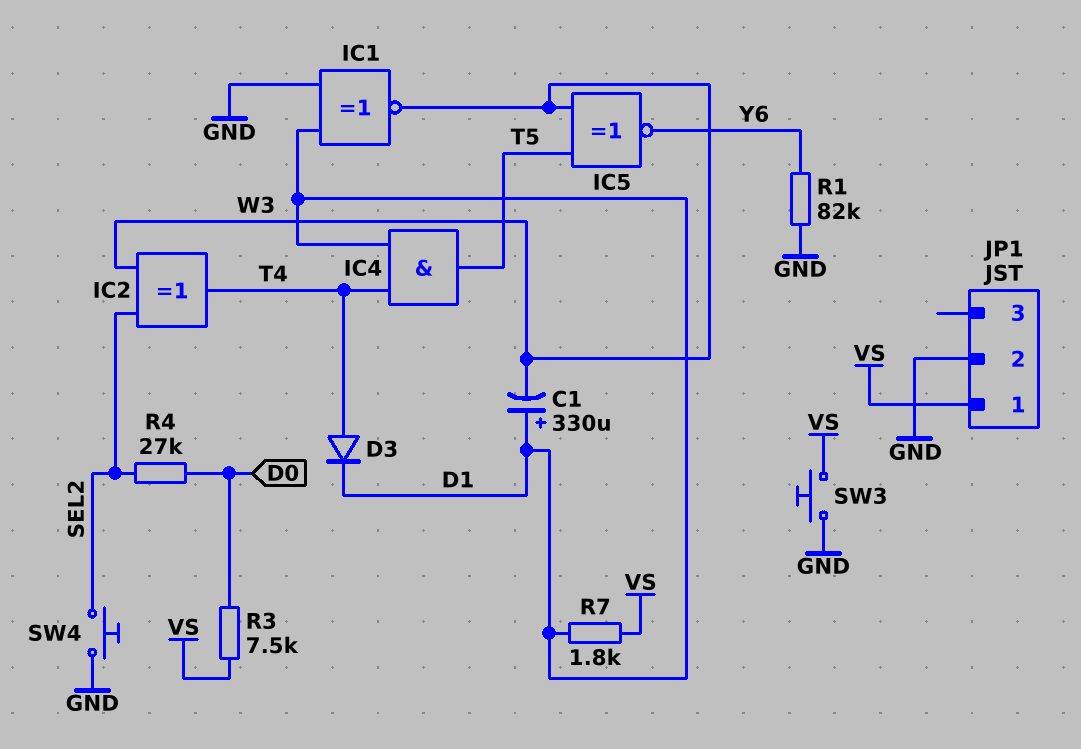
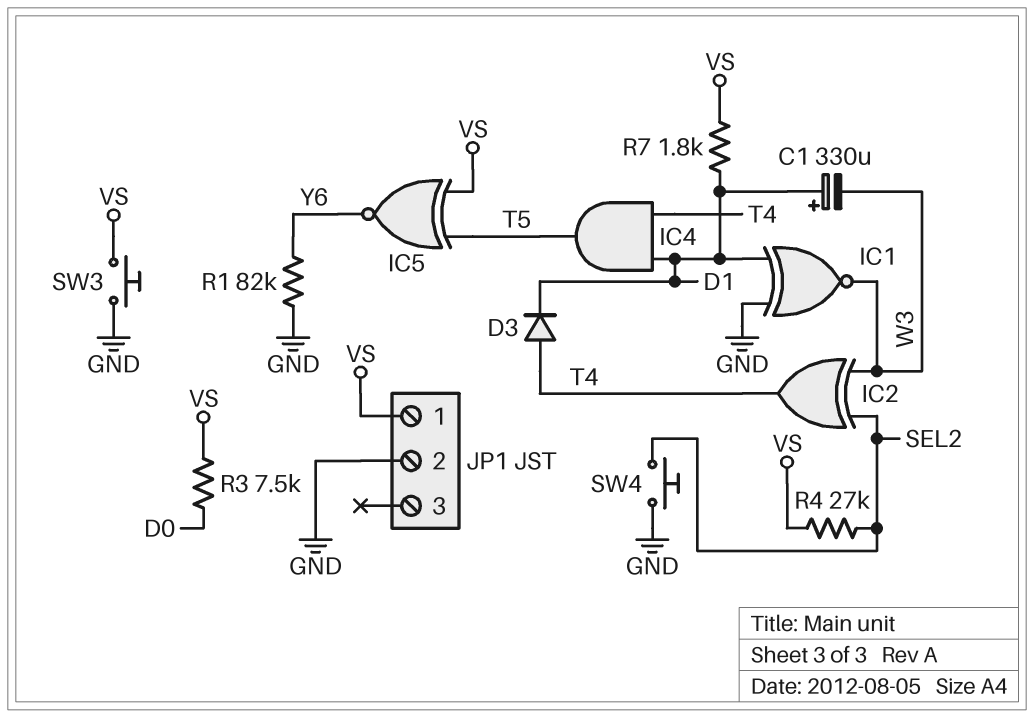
IC5: XNOR (in T5, in W3, out Y6) -> XNOR (in T5, in VS, out Y6)
R4: 27k (D0, SEL2) -> 27k (SEL2, VS)

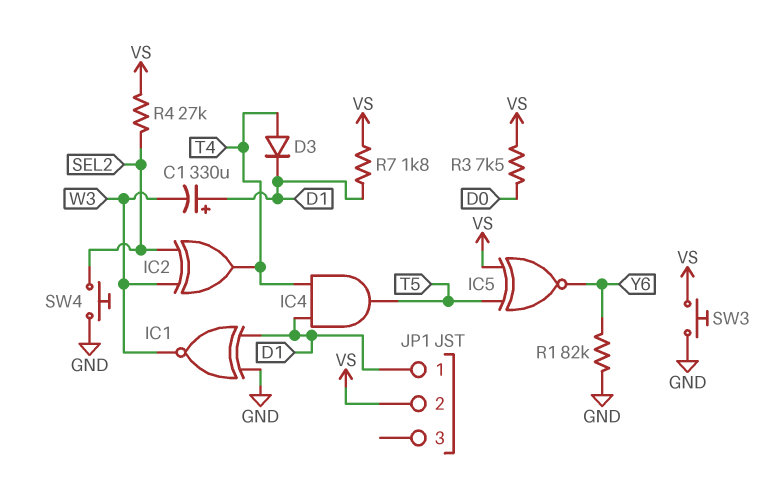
JP1 pin 1: VS -> D1
JP1 pin 2: GND -> VS

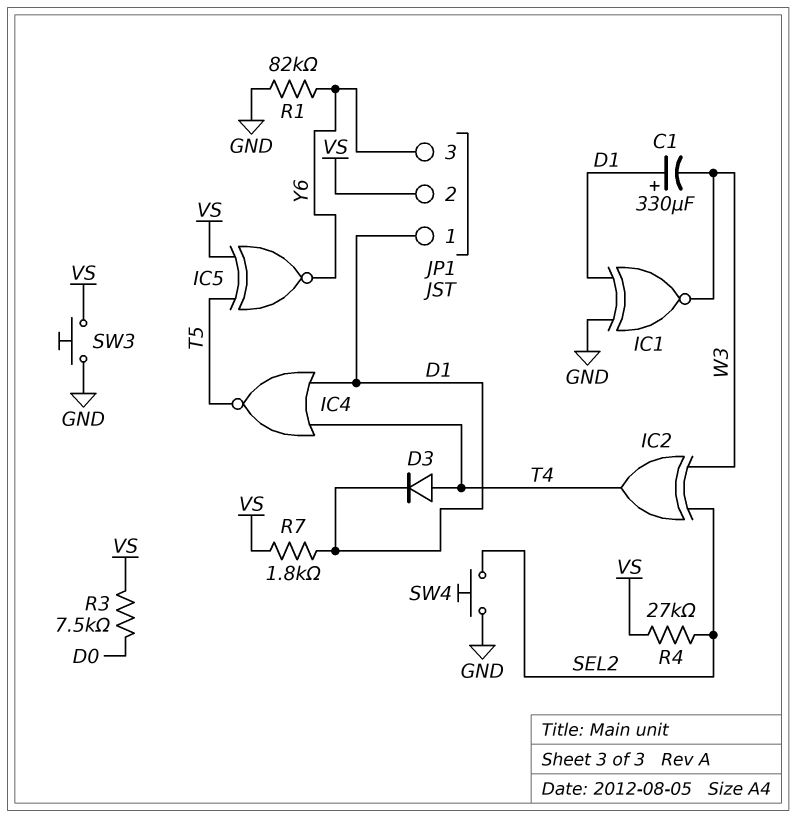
IC4: AND (in D1, in T4, out T5) -> NOR (in D1, in T4, out T5)
JP1 pin 3: none -> Y6

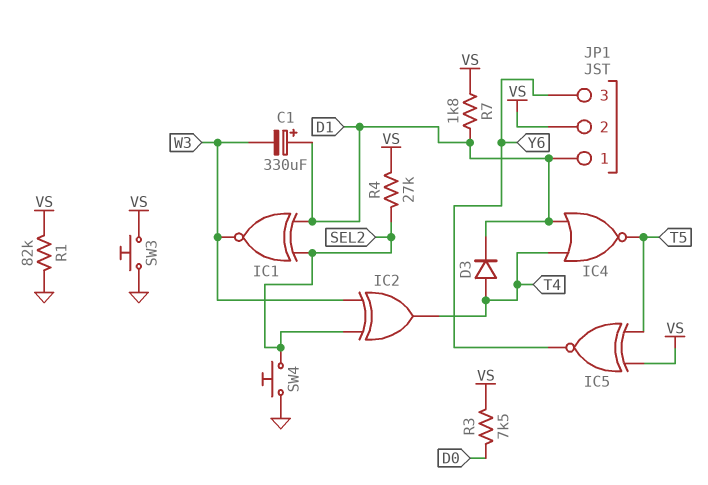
IC1: XNOR (in D1, in GND, out W3) -> XNOR (in D1, in SEL2, out W3)
R1: 82k (GND, Y6) -> 82k (GND, VS)

